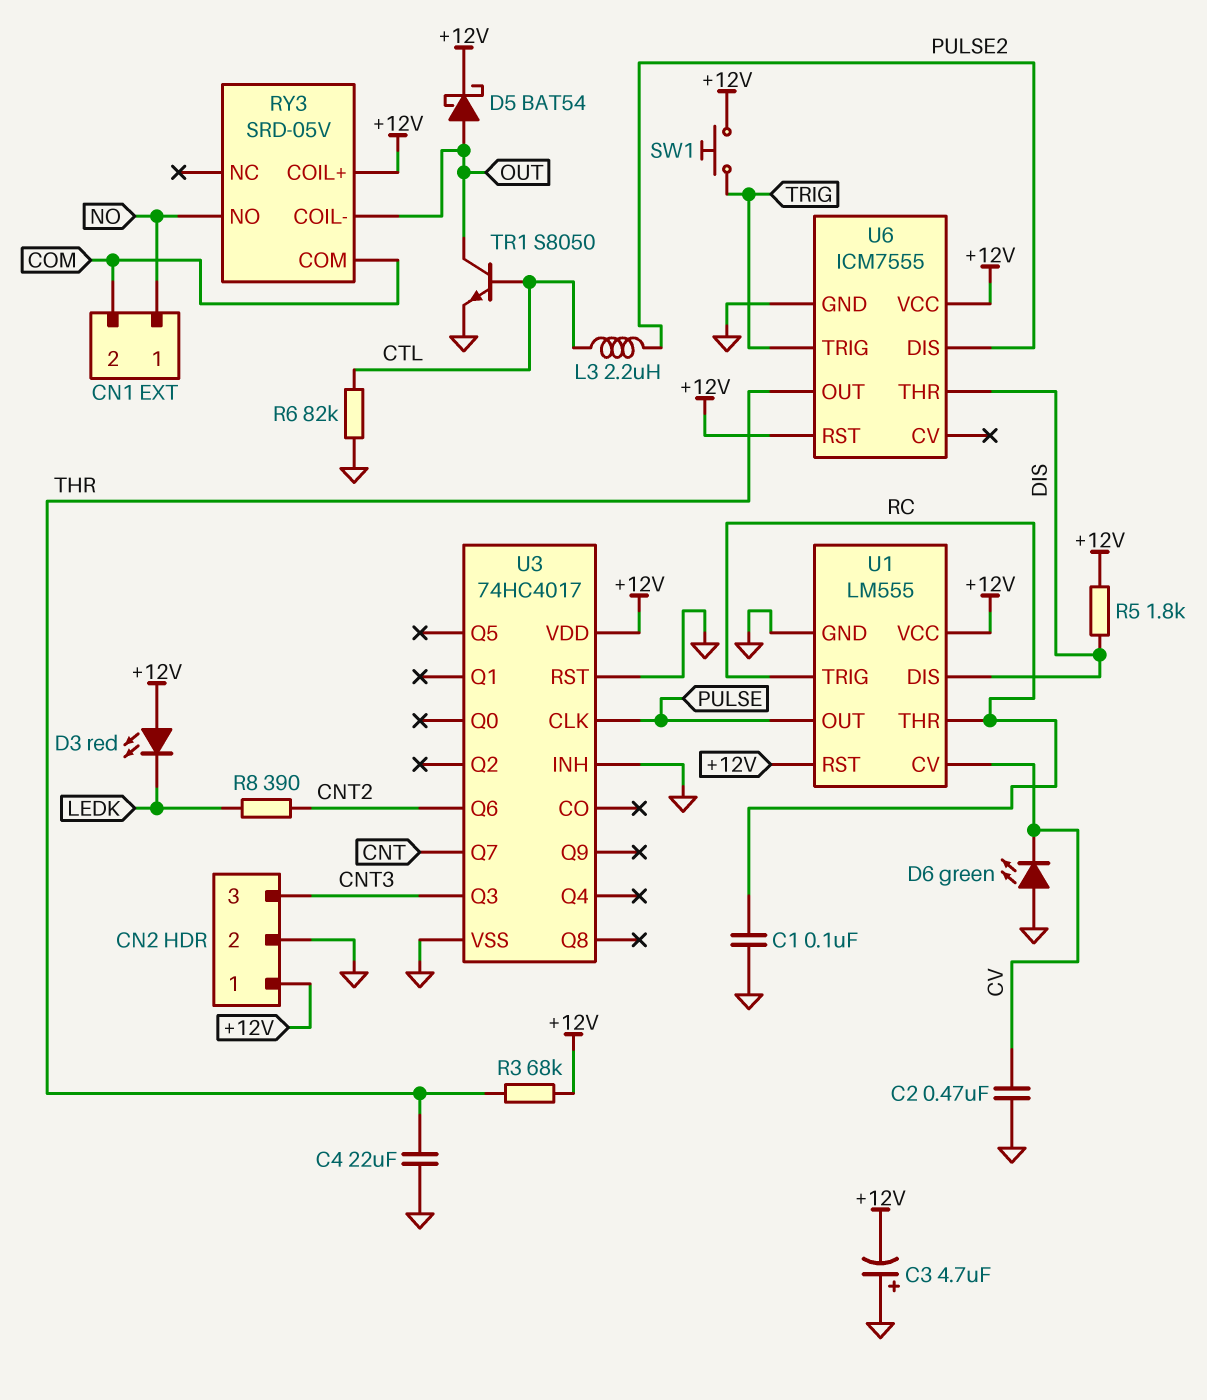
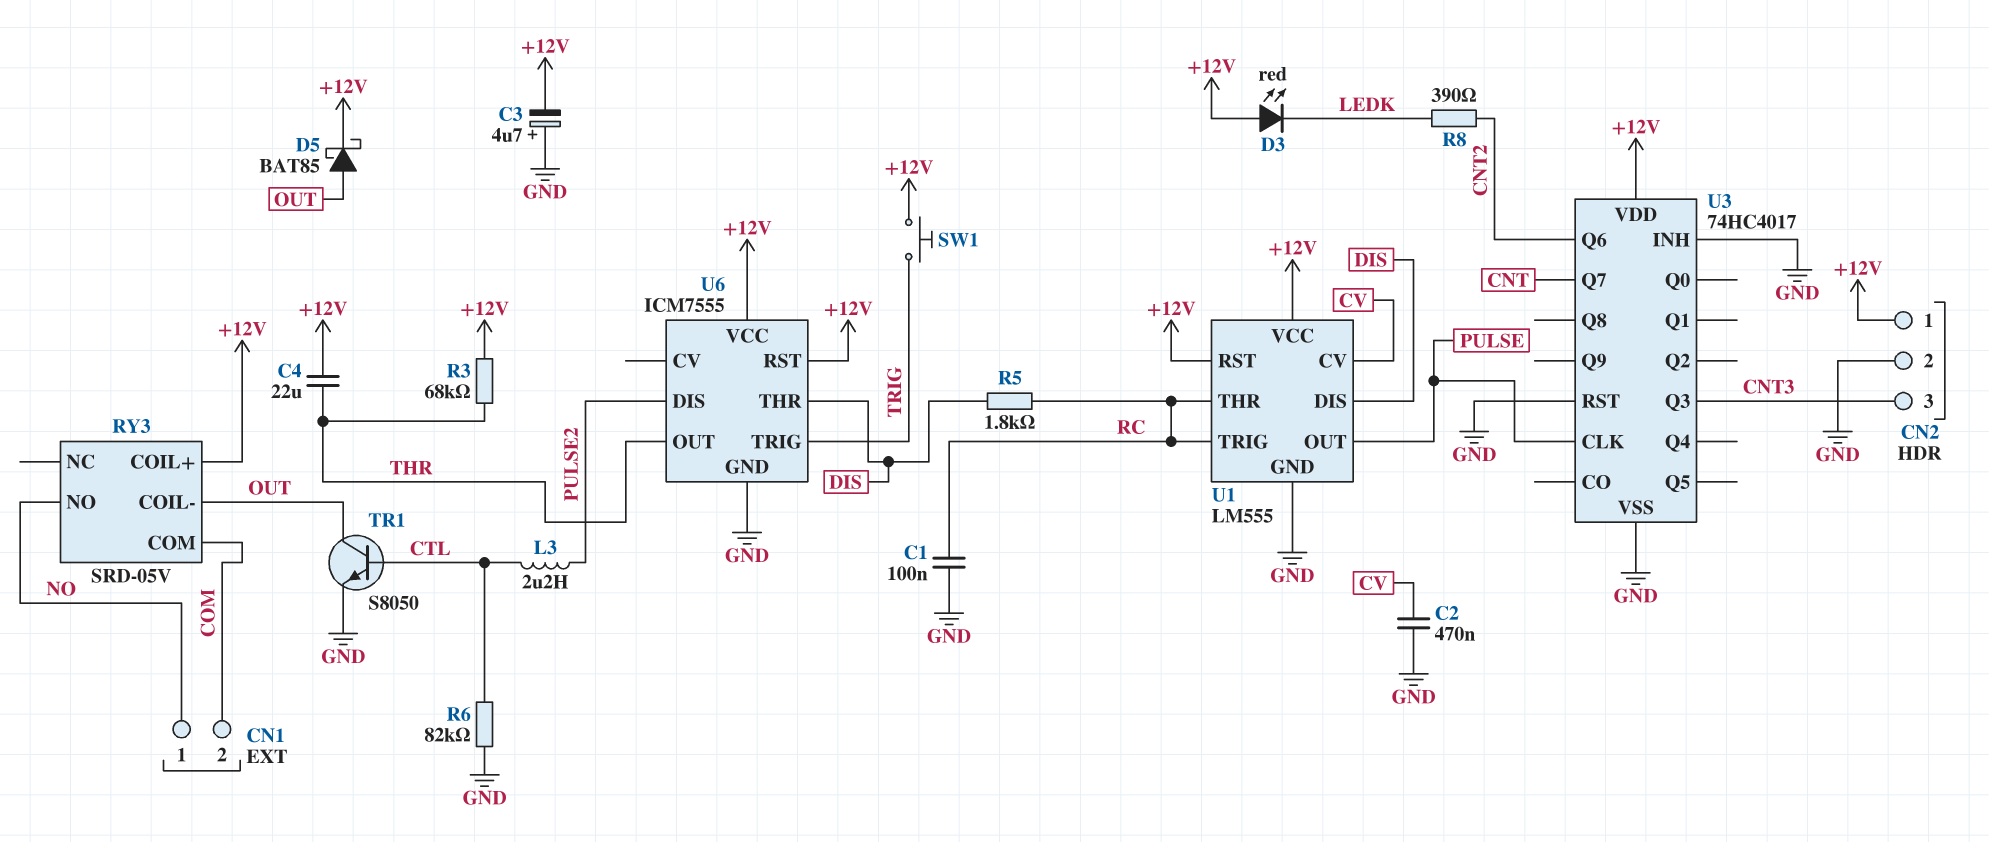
C4: 22uF (GND, THR) -> 22uF (+12V, THR)
D5: schottky BAT54 (A OUT, K +12V) -> schottky BAT85 (A OUT, K +12V)
D6: LED green (A GND, K CV) -> none
R5: 1.8k (+12V, DIS) -> 1.8k (DIS, RC)

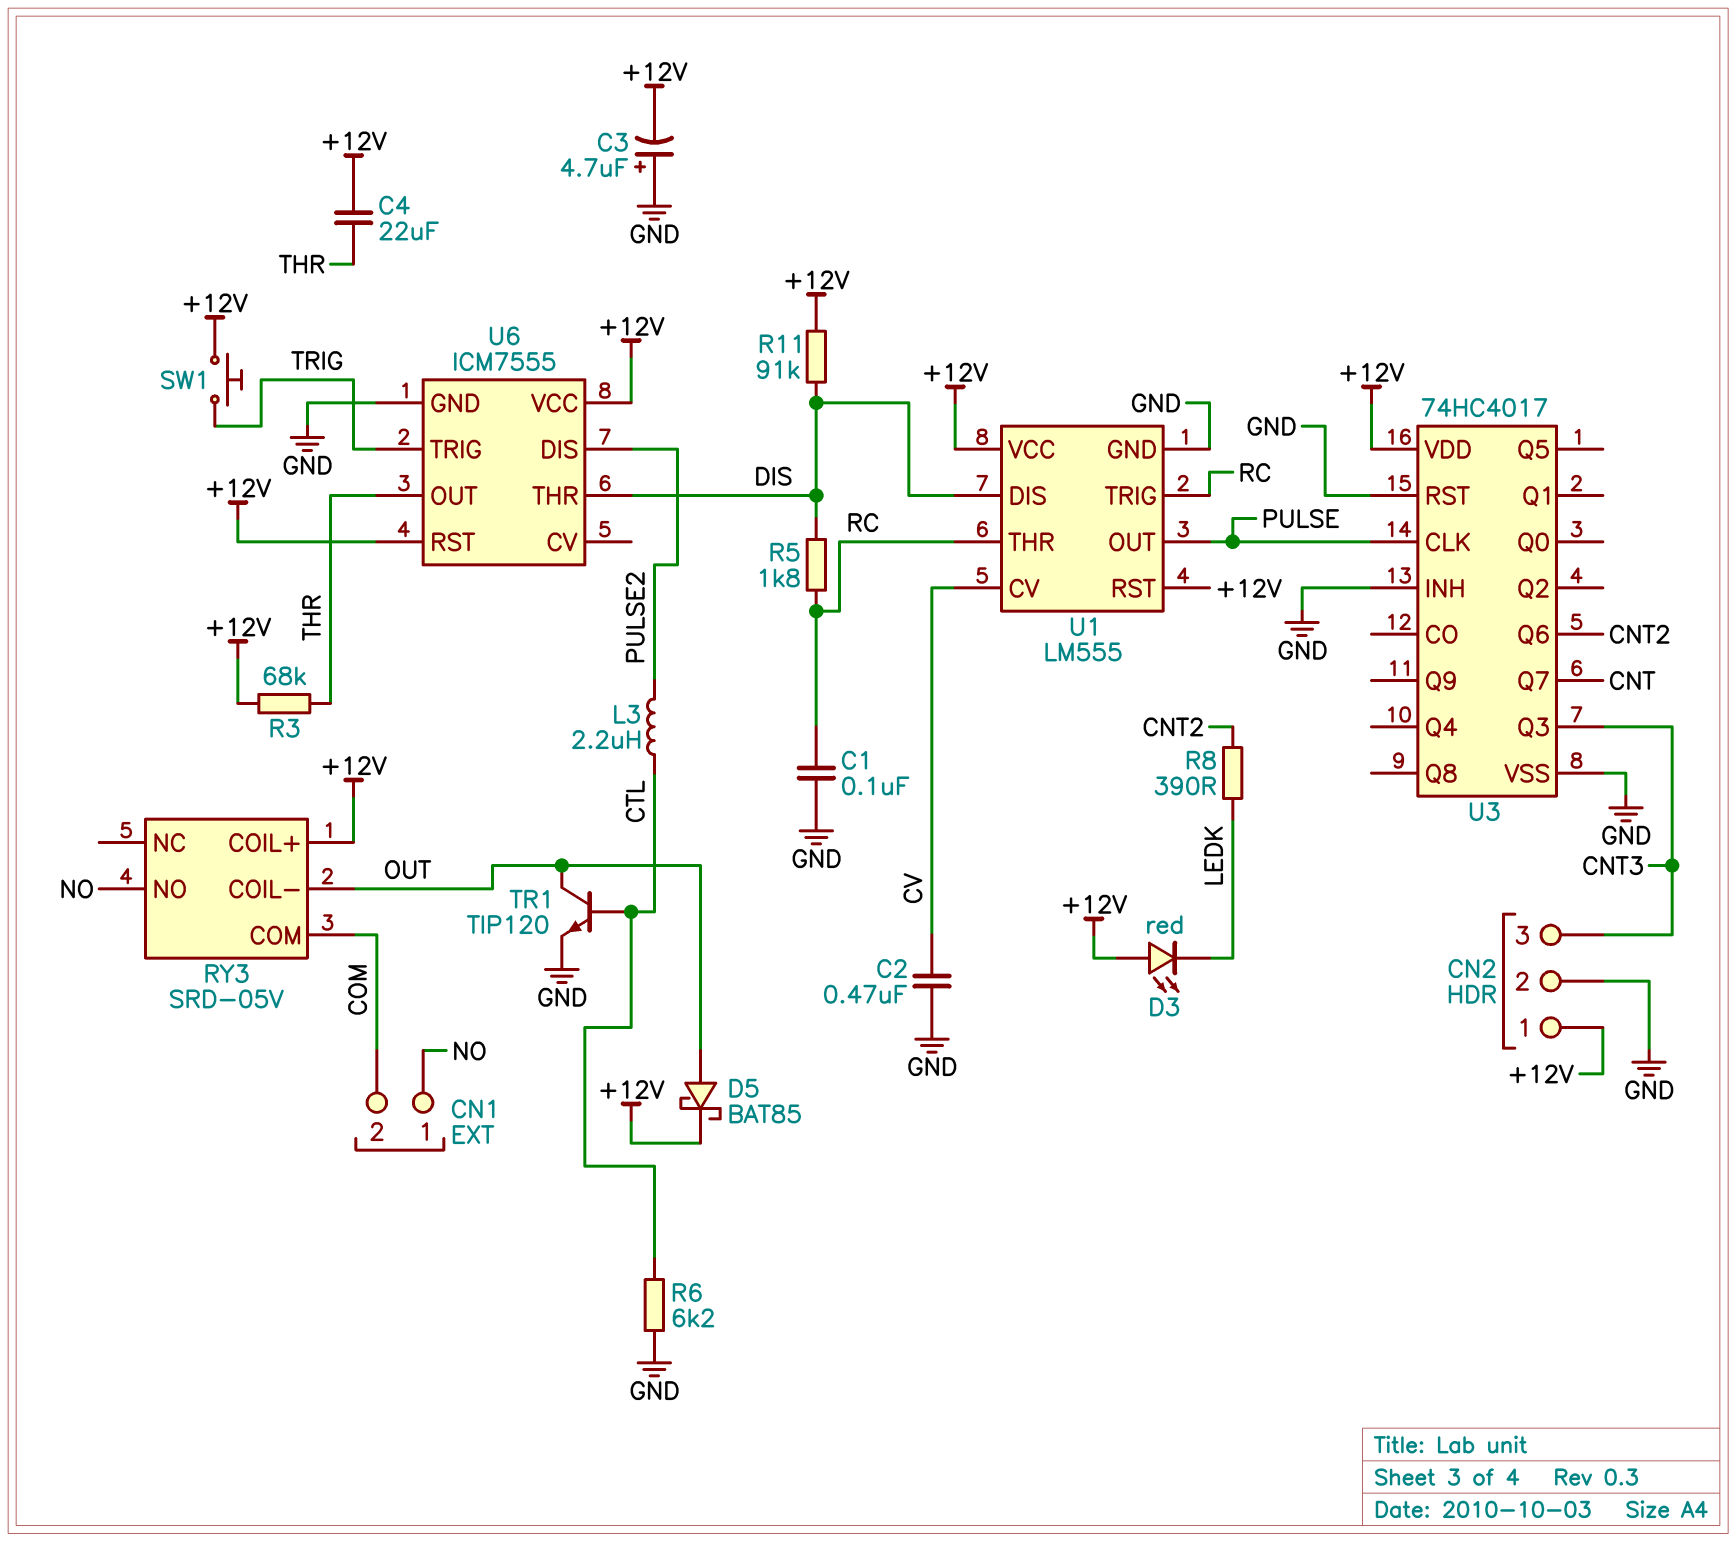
R6: 82k (CTL, GND) -> 6.2k (CTL, GND)
R11: none -> 91k (+12V, DIS)
TR1: NPN S8050 (B CTL, C OUT, E GND) -> NPN TIP120 (B CTL, C OUT, E GND)

